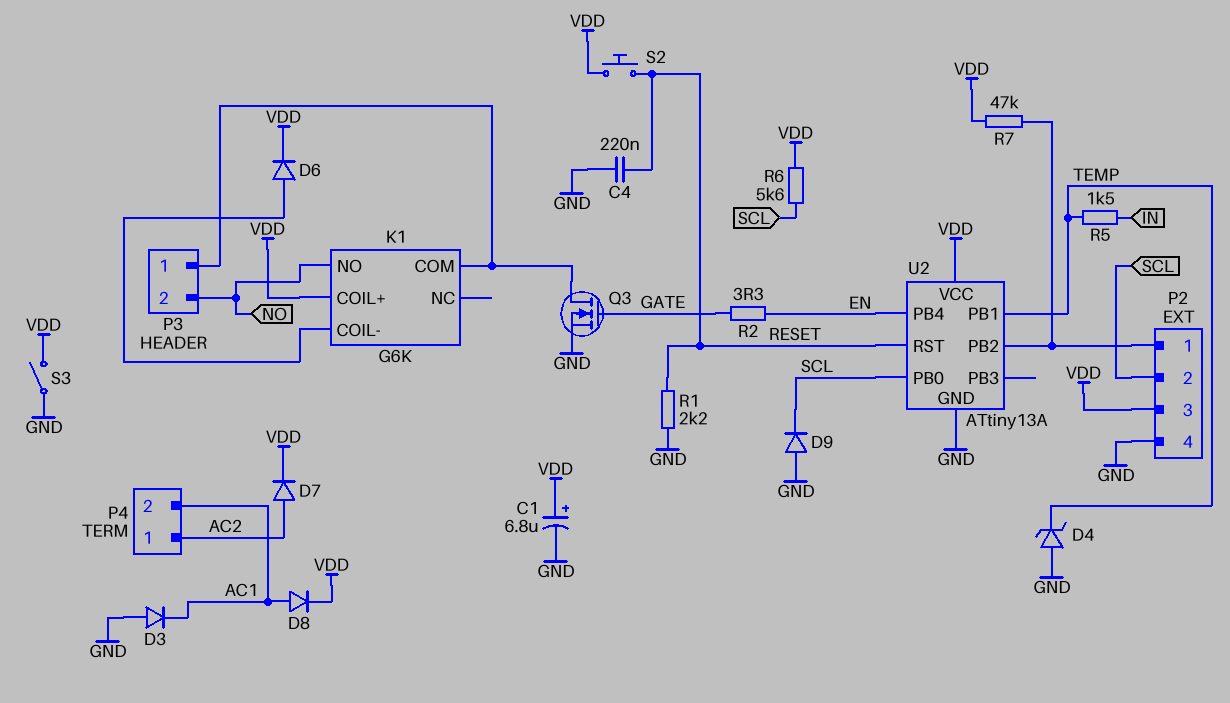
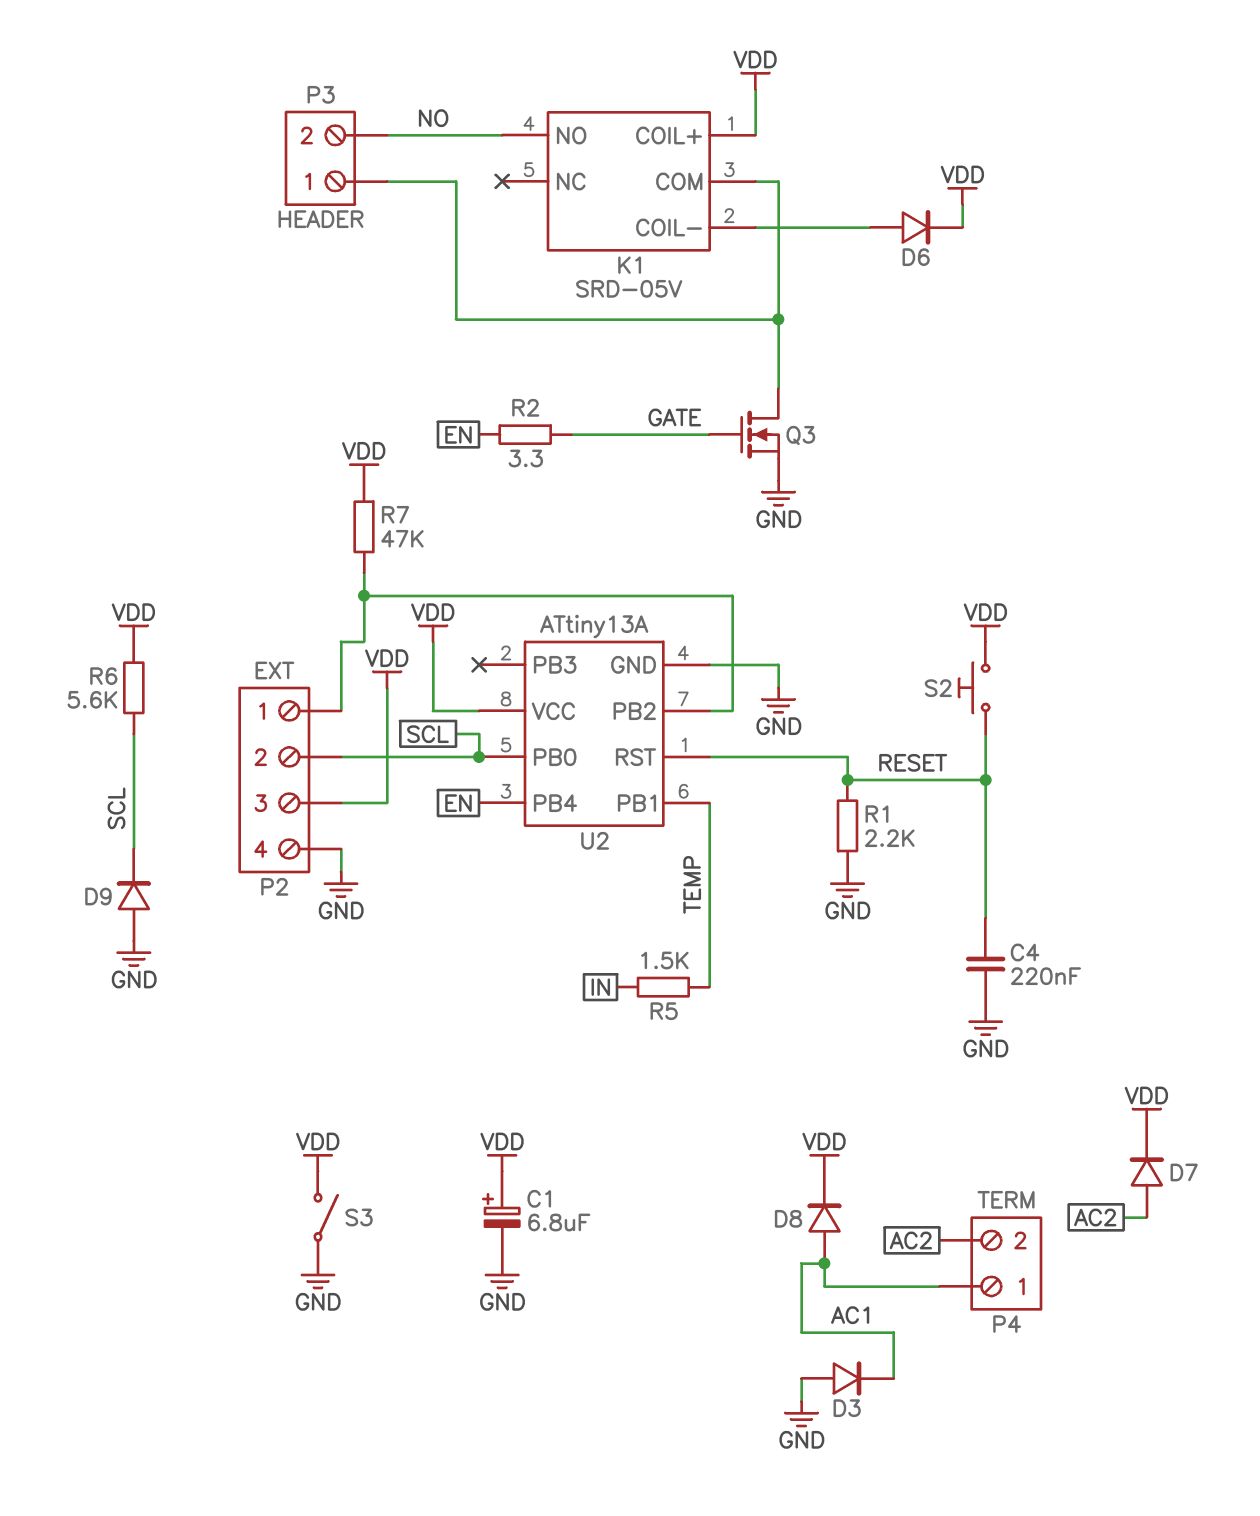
D4: zener (A GND, K TEMP) -> none
K1: G6K -> SRD-05V
P4 pin 1: AC2 -> AC1
P4 pin 2: AC1 -> AC2

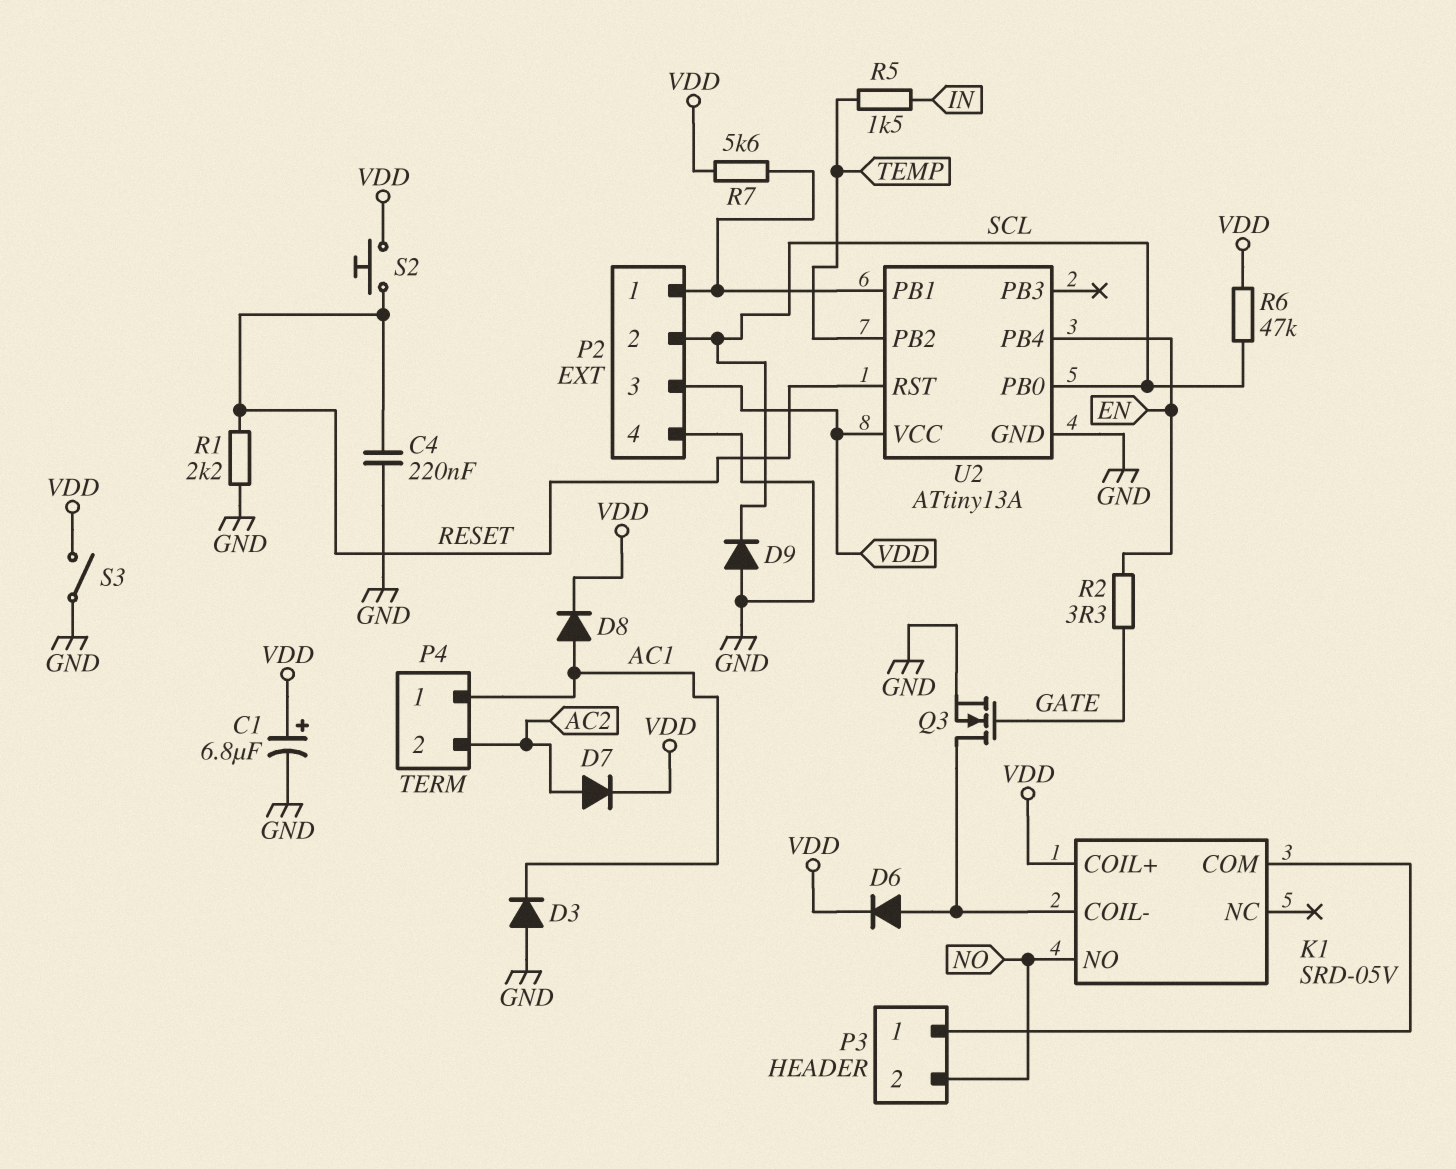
Q3: NMOS (G GATE, D K1/COM, S GND) -> NMOS (G GATE, D K1/COIL-, S GND)
R6: 5.6k (SCL, VDD) -> 47k (SCL, VDD)
R7: 47k (P2/1, VDD) -> 5.6k (P2/1, VDD)
U2 pin PB1: TEMP -> P2/1
U2 pin PB2: P2/1 -> TEMP

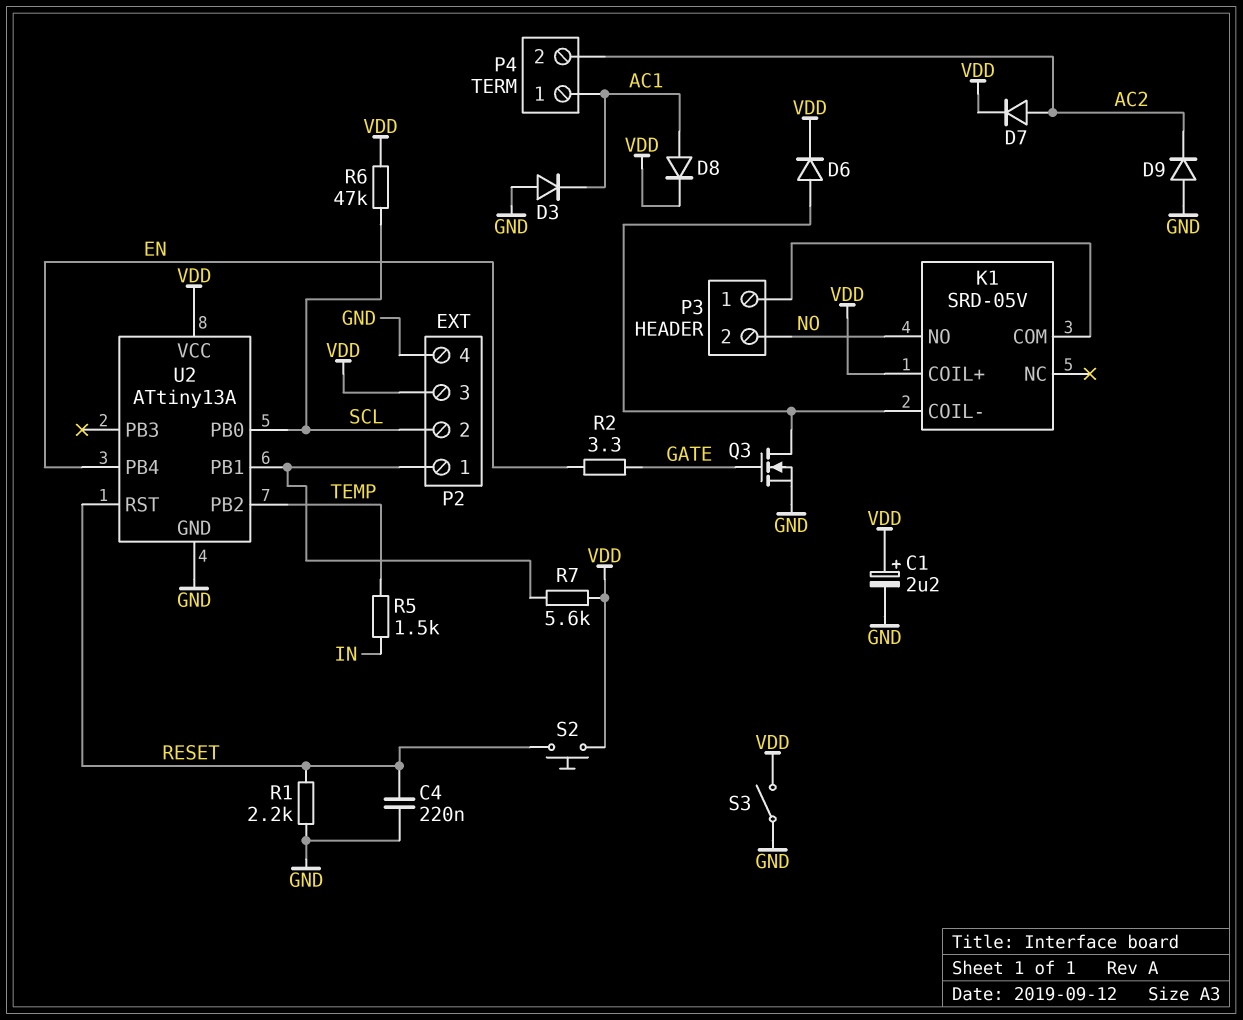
C1: 6.8uF (plus VDD, minus GND) -> 2.2uF (plus VDD, minus GND)
D9: diode (A GND, K SCL) -> diode (A GND, K AC2)

